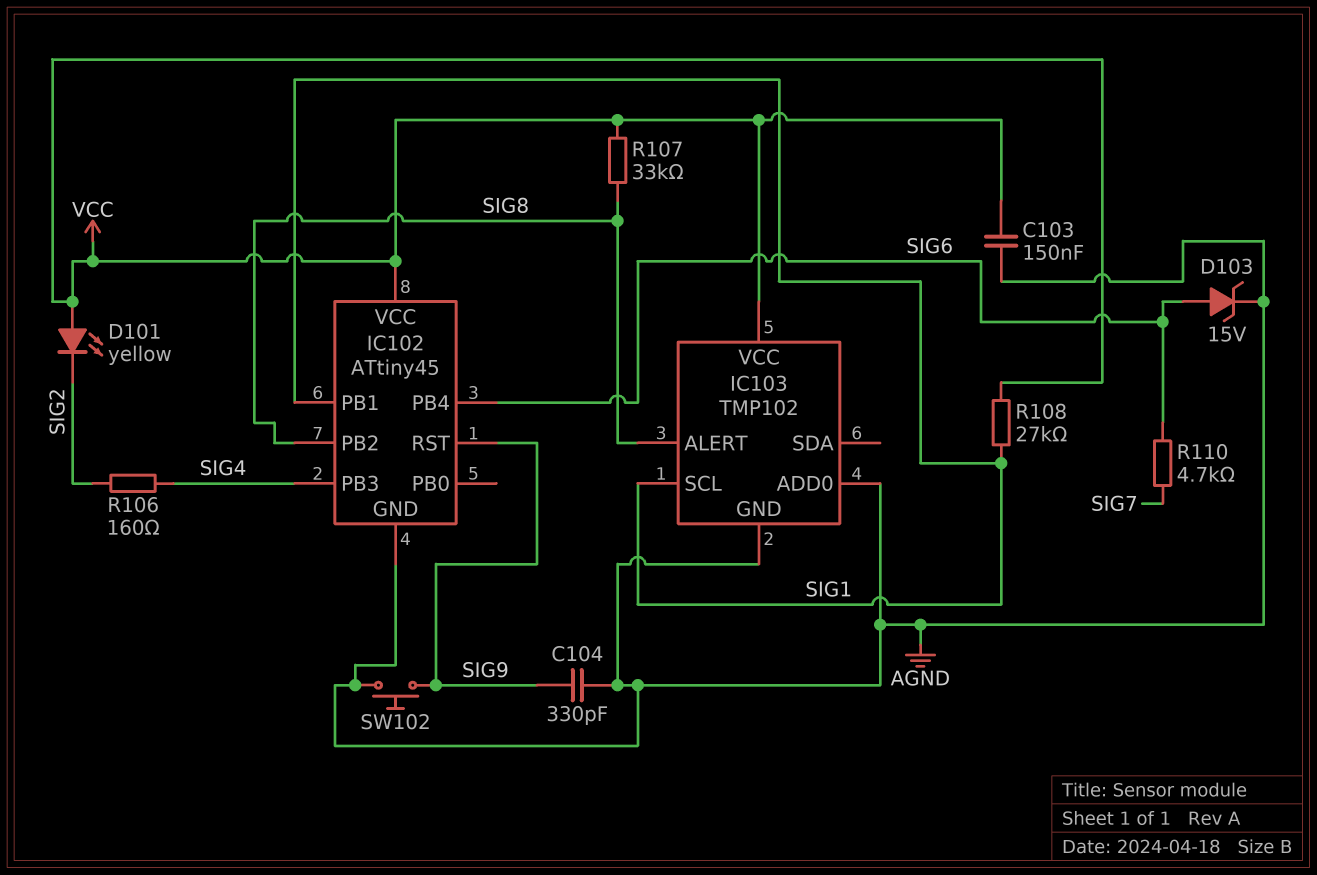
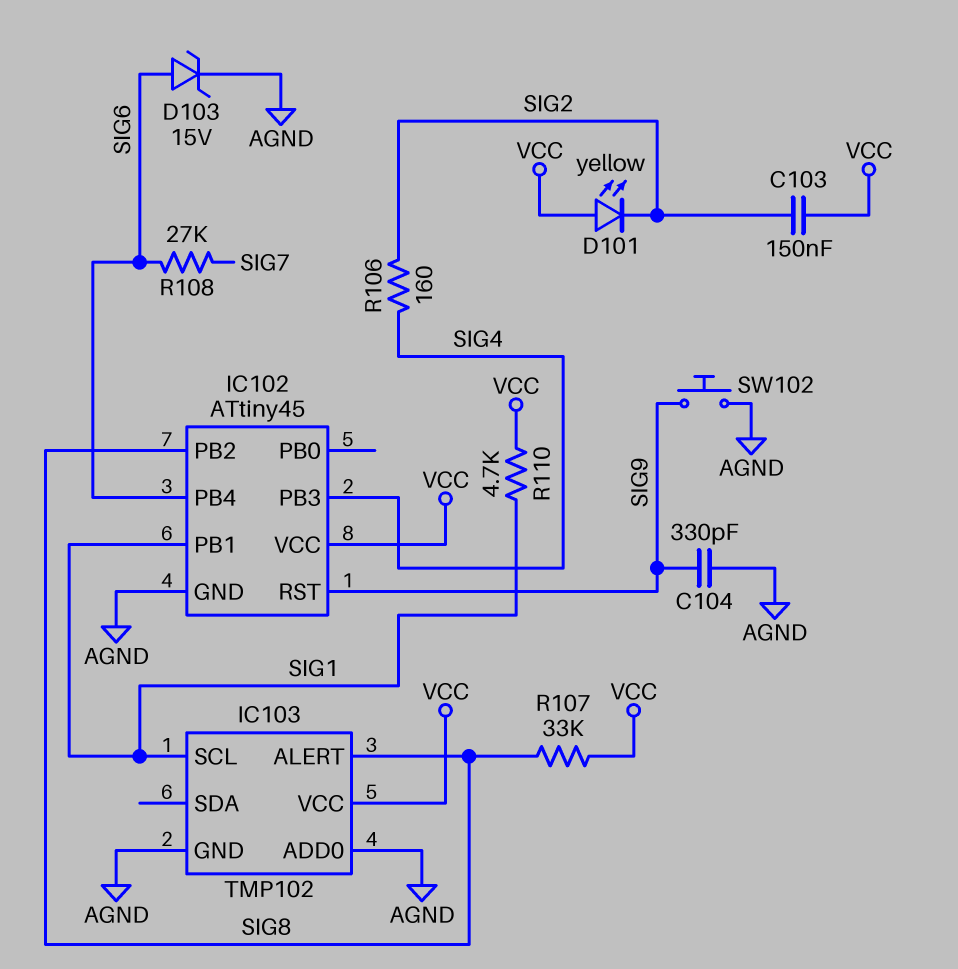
C103: 150nF (AGND, VCC) -> 150nF (SIG2, VCC)
R108: 27k (SIG1, VCC) -> 27k (SIG6, SIG7)
R110: 4.7k (SIG6, SIG7) -> 4.7k (SIG1, VCC)

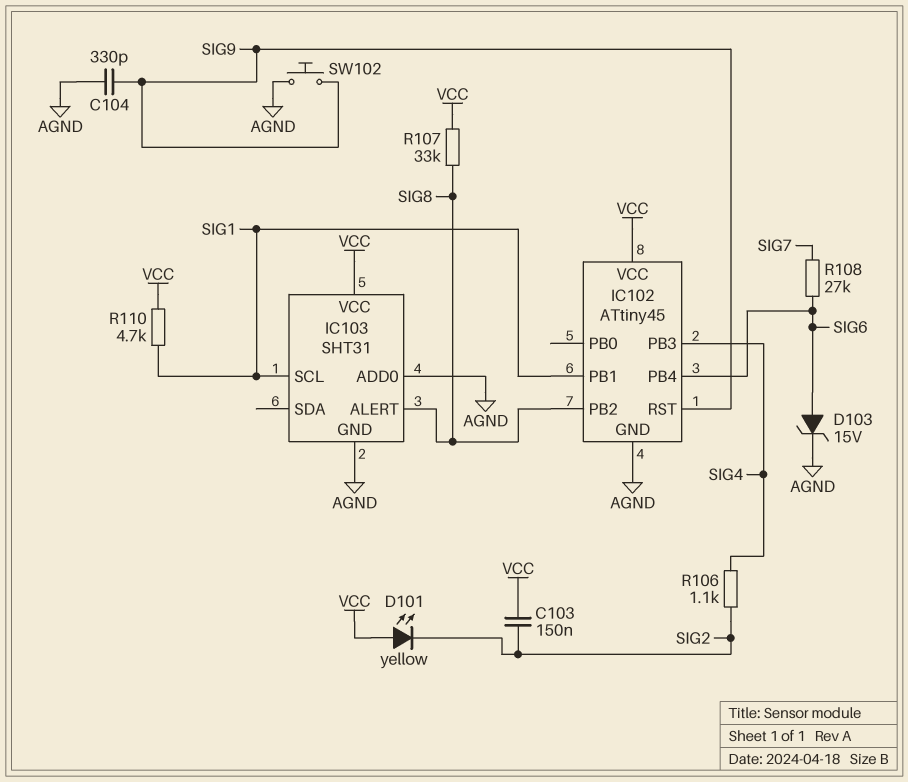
IC103: TMP102 -> SHT31
R106: 160 (SIG2, SIG4) -> 1.1k (SIG2, SIG4)

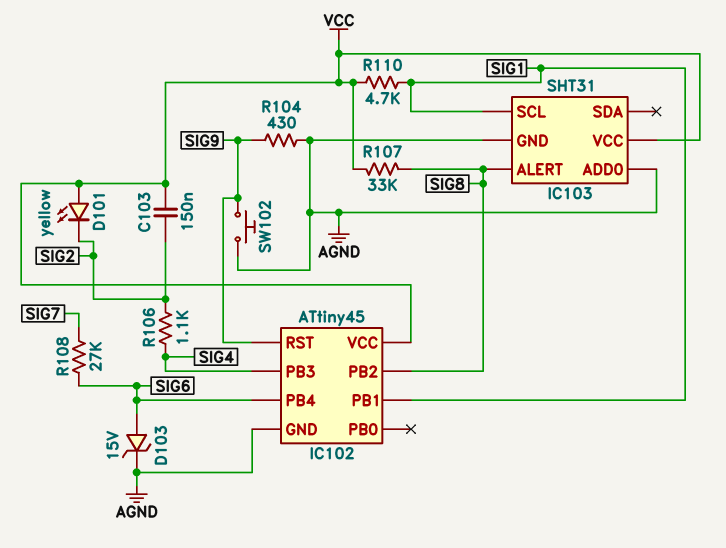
C104: 330pF (AGND, SIG9) -> none
R104: none -> 430 (AGND, SIG9)

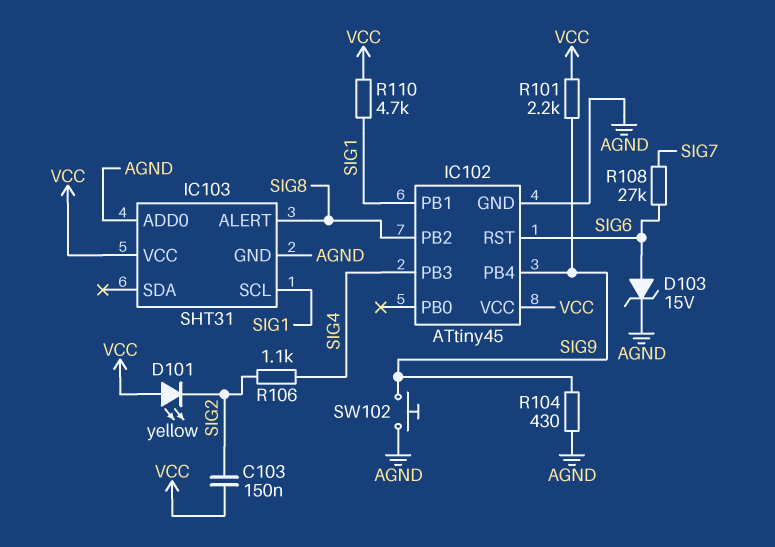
IC102 pin PB4: SIG6 -> SIG9
IC102 pin RST: SIG9 -> SIG6
R101: none -> 2.2k (SIG9, VCC)
R107: 33k (SIG8, VCC) -> none

